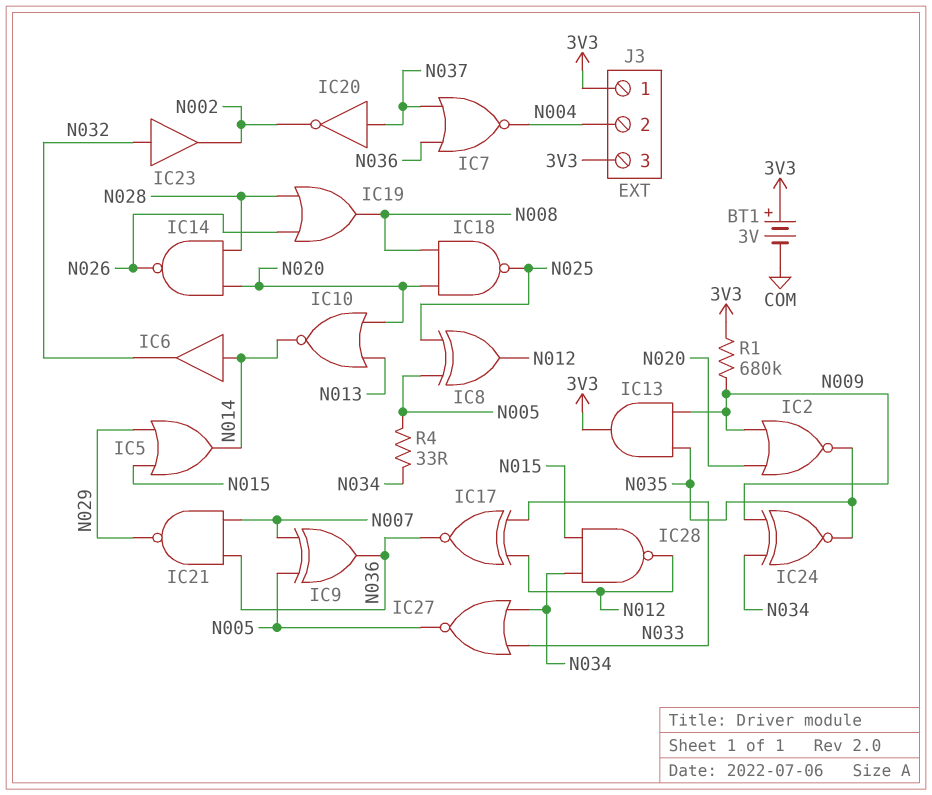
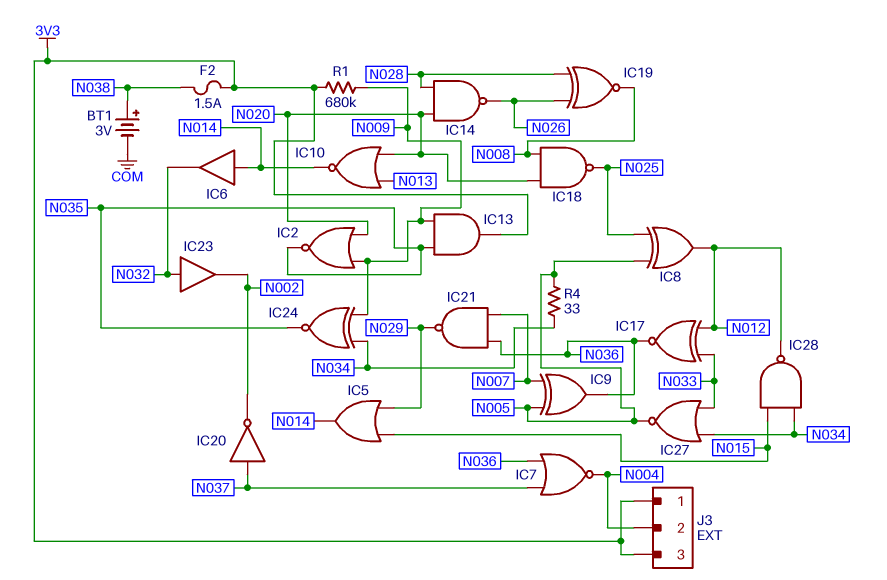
BT1: 3V (plus 3V3, minus COM) -> 3V (plus N038, minus COM)
F2: none -> 1.5A (3V3, N038)
IC19: OR (in N026, in N028, out N008) -> XNOR (in N026, in N028, out N008)

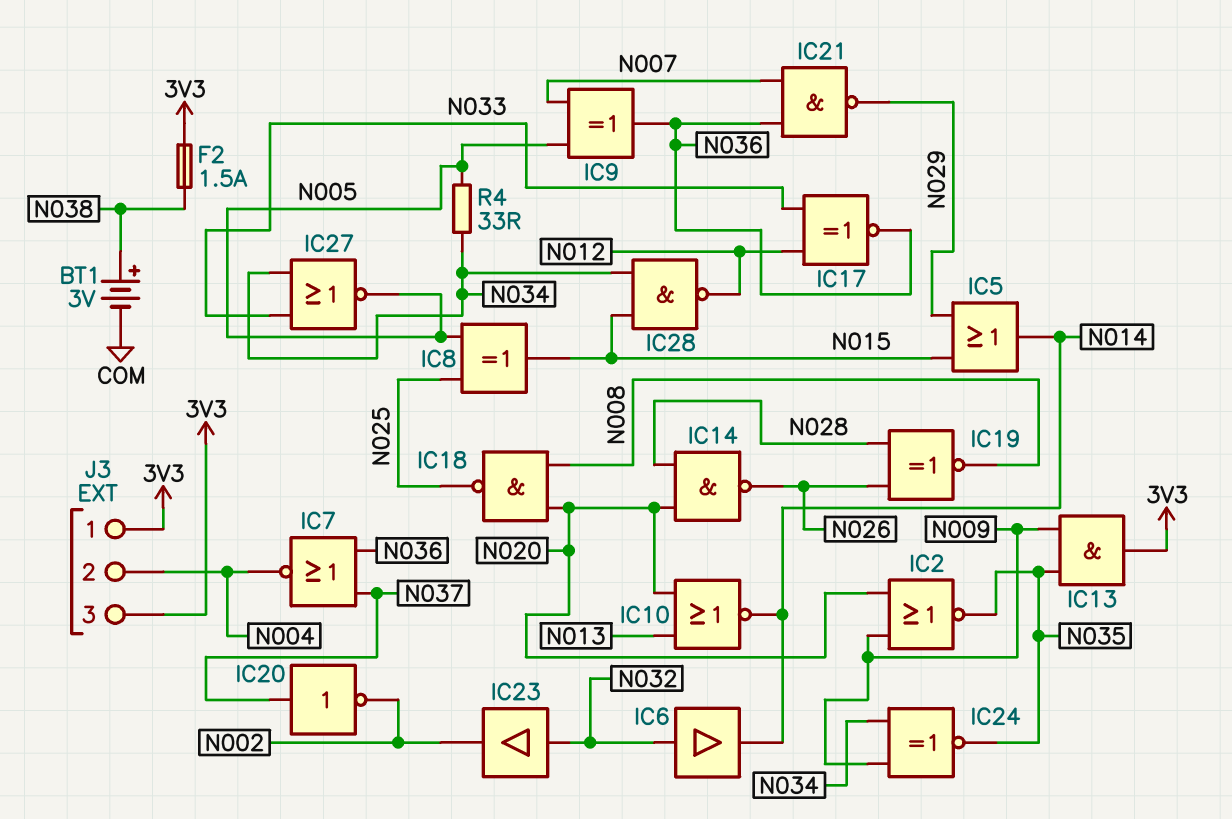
IC6: buffer (in N014, out N032) -> buffer (in N032, out N014)
IC8: XOR (in N005, in N025, out N012) -> XOR (in N005, in N025, out N015)
R1: 680k (3V3, N009) -> none

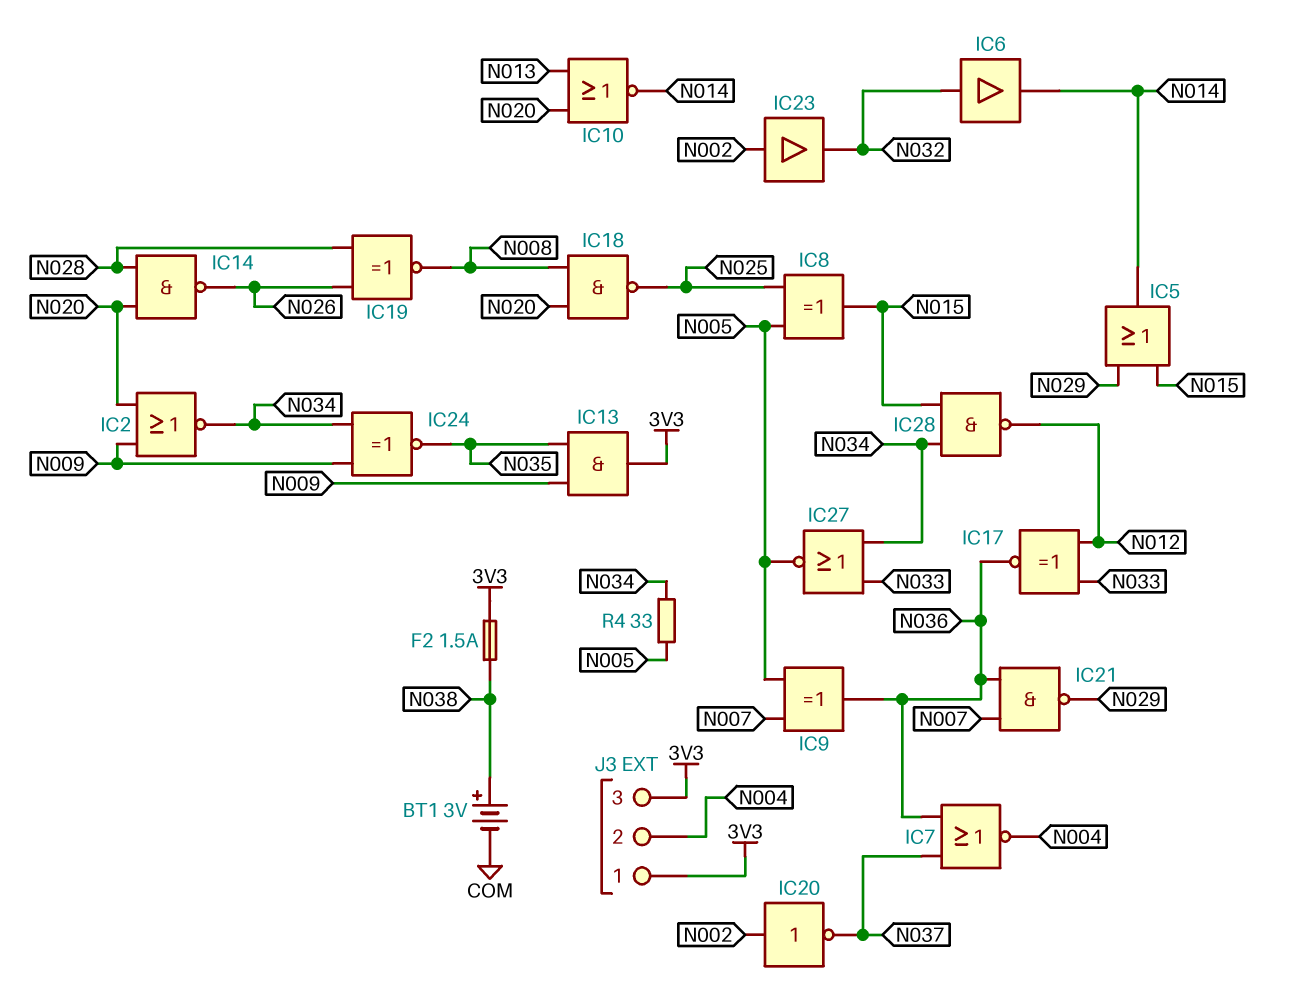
IC2: NOR (in N009, in N020, out N035) -> NOR (in N009, in N020, out N034)
IC20: NOT (in N037, out N002) -> NOT (in N002, out N037)
IC23: buffer (in N032, out N002) -> buffer (in N002, out N032)

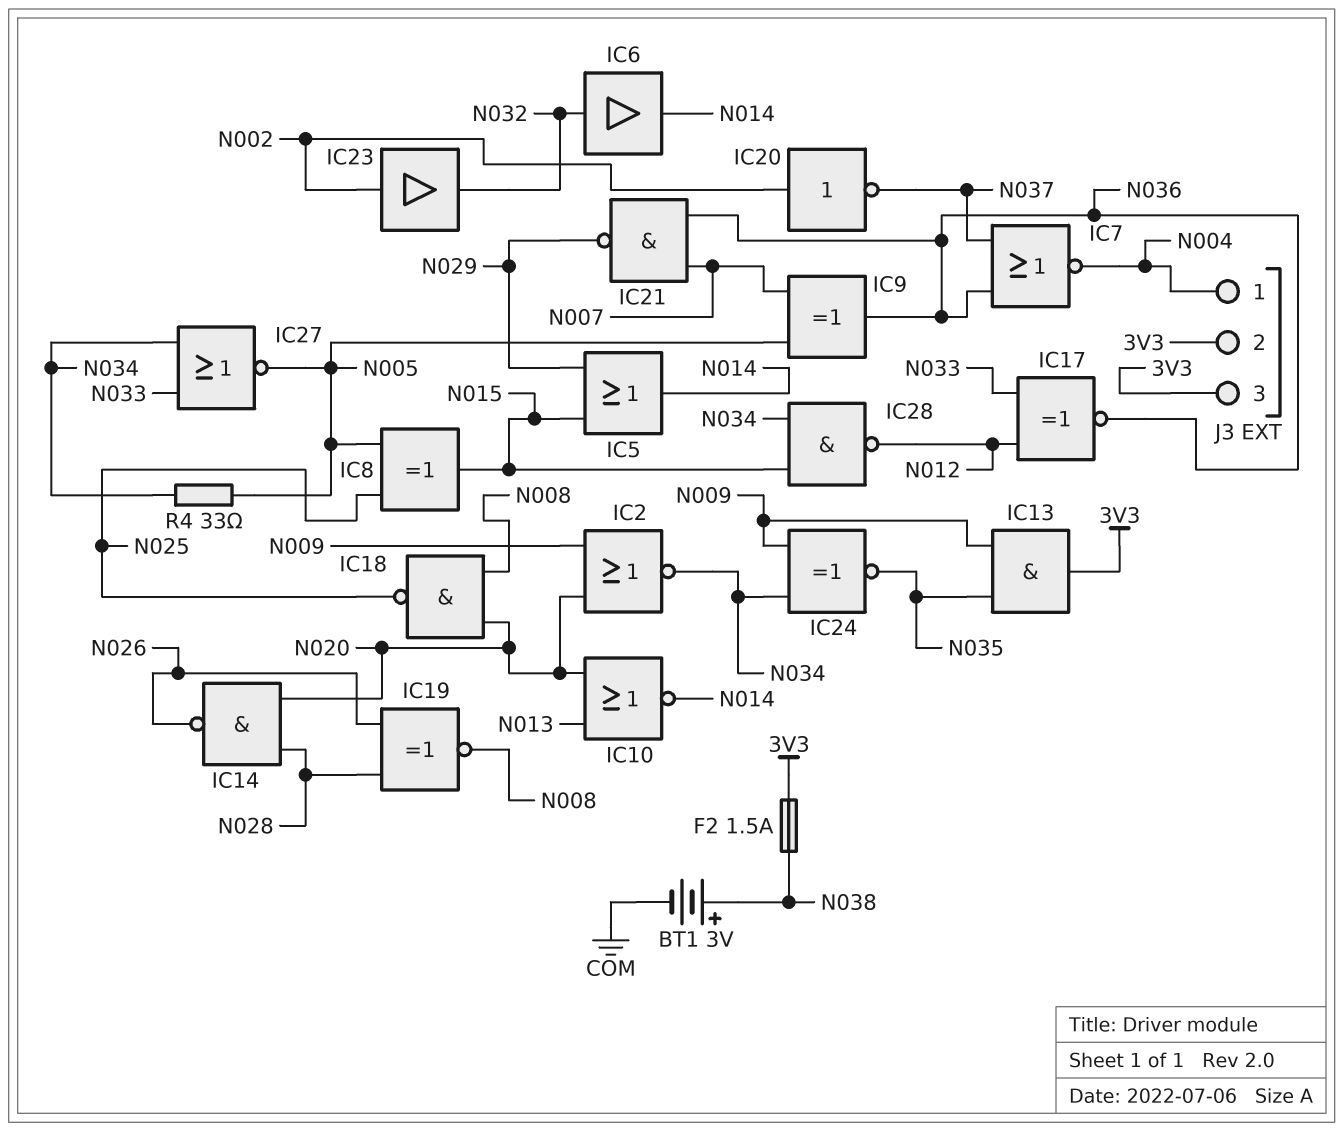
J3 pin 1: 3V3 -> N004
J3 pin 2: N004 -> 3V3

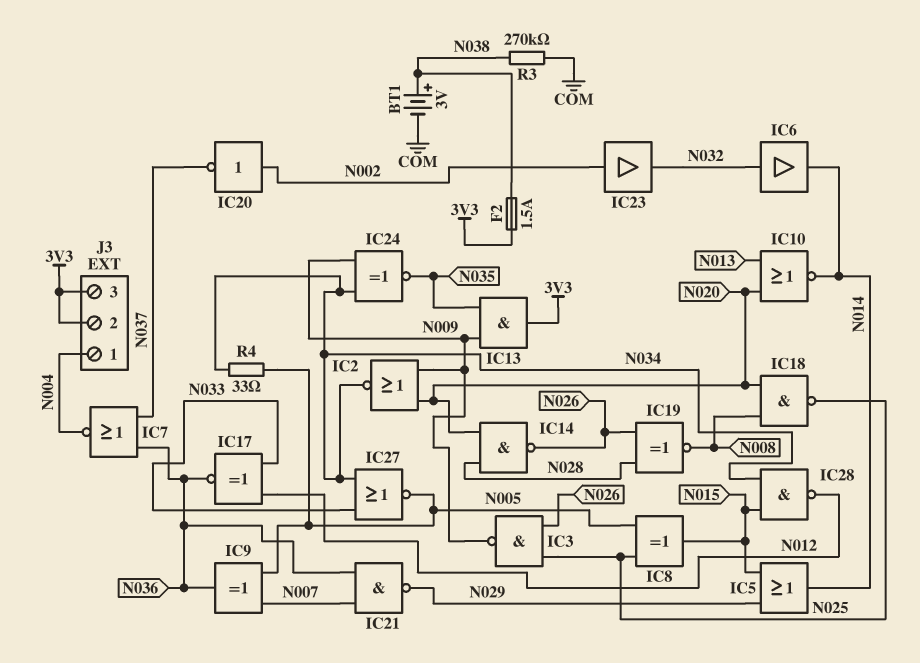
IC3: none -> NAND (in N025, in N026, out N009)
R3: none -> 270k (COM, N038)

